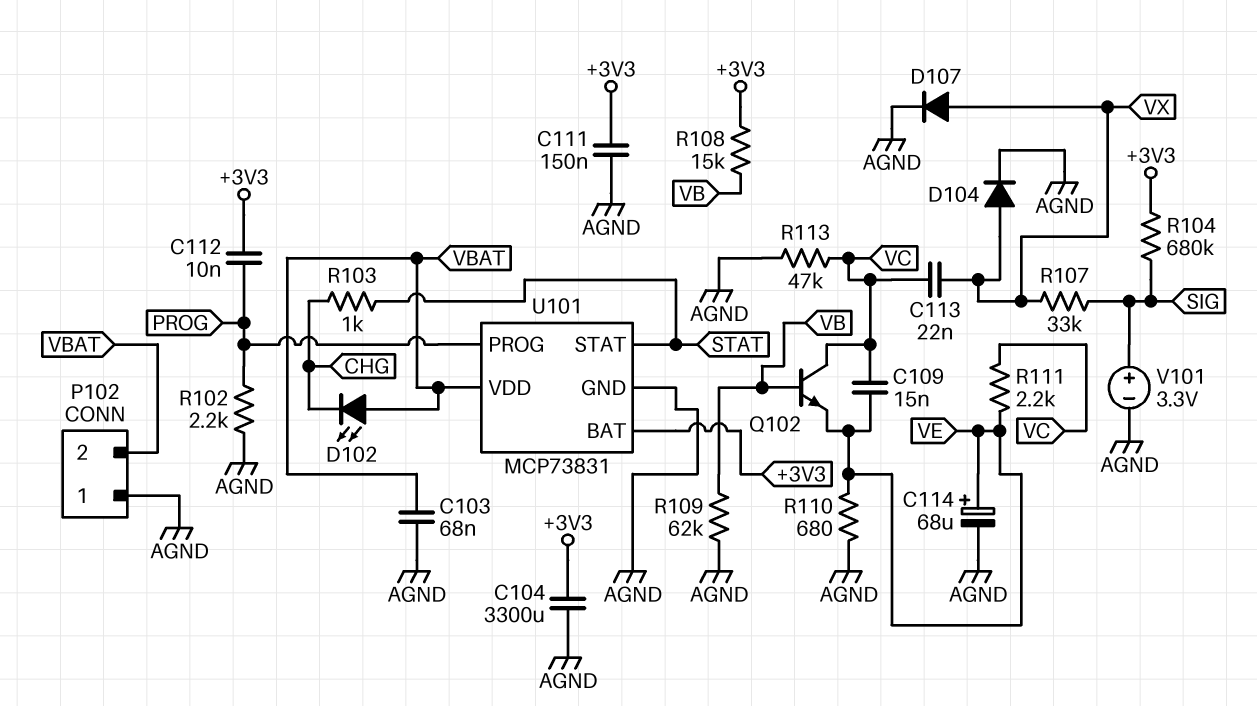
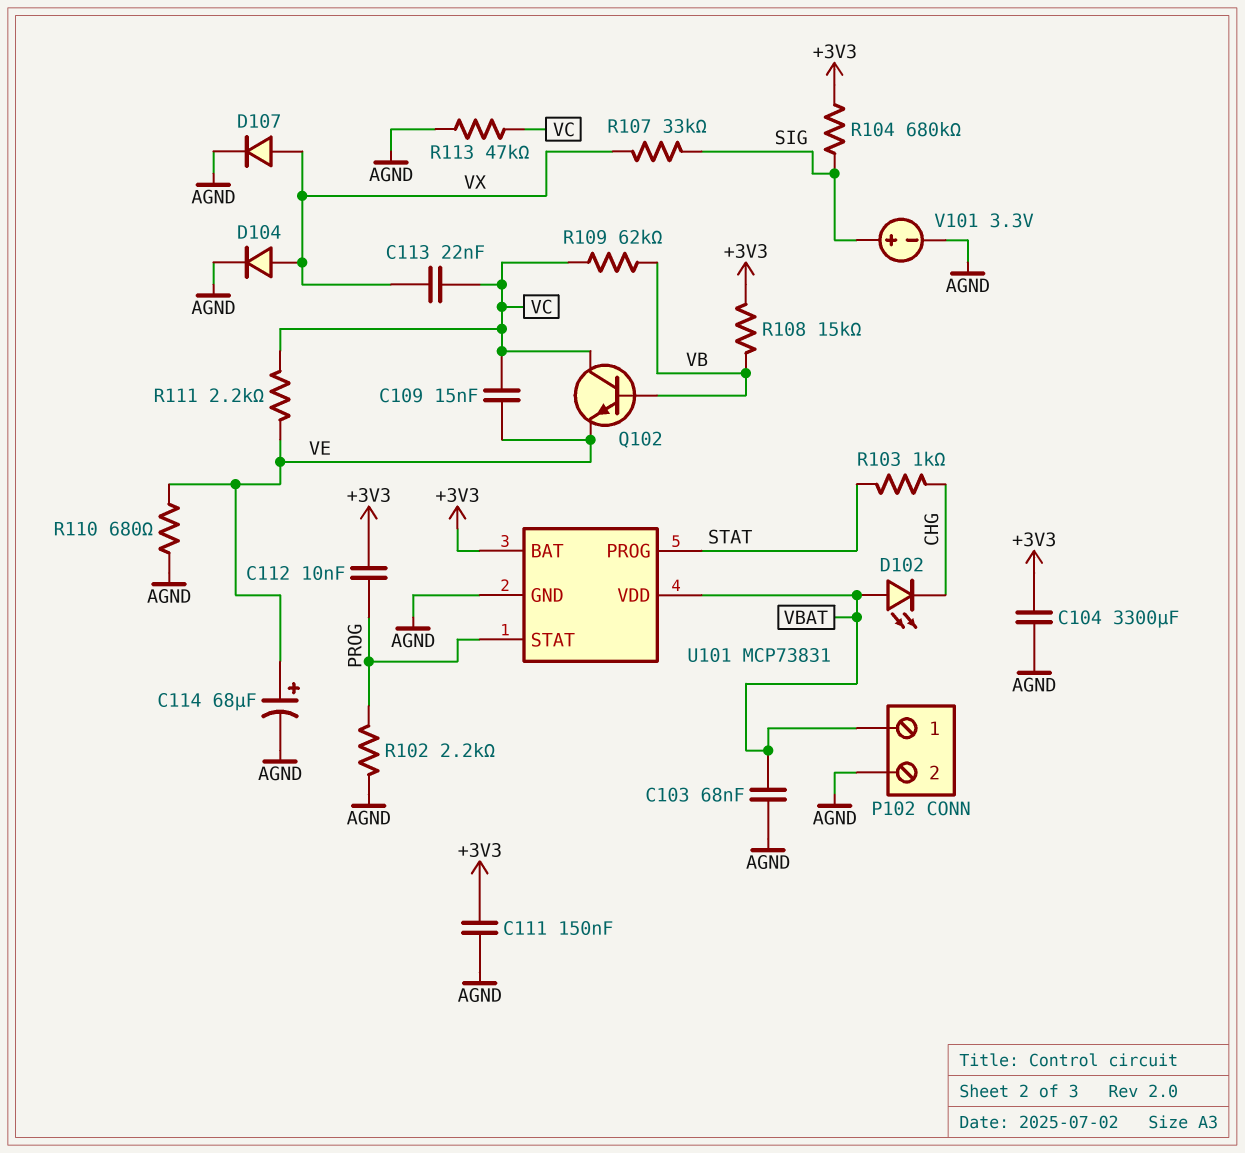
P102 pin 1: AGND -> VBAT
P102 pin 2: VBAT -> AGND
R109: 62k (AGND, VB) -> 62k (VB, VC)
U101 pin PROG: PROG -> STAT
U101 pin STAT: STAT -> PROG

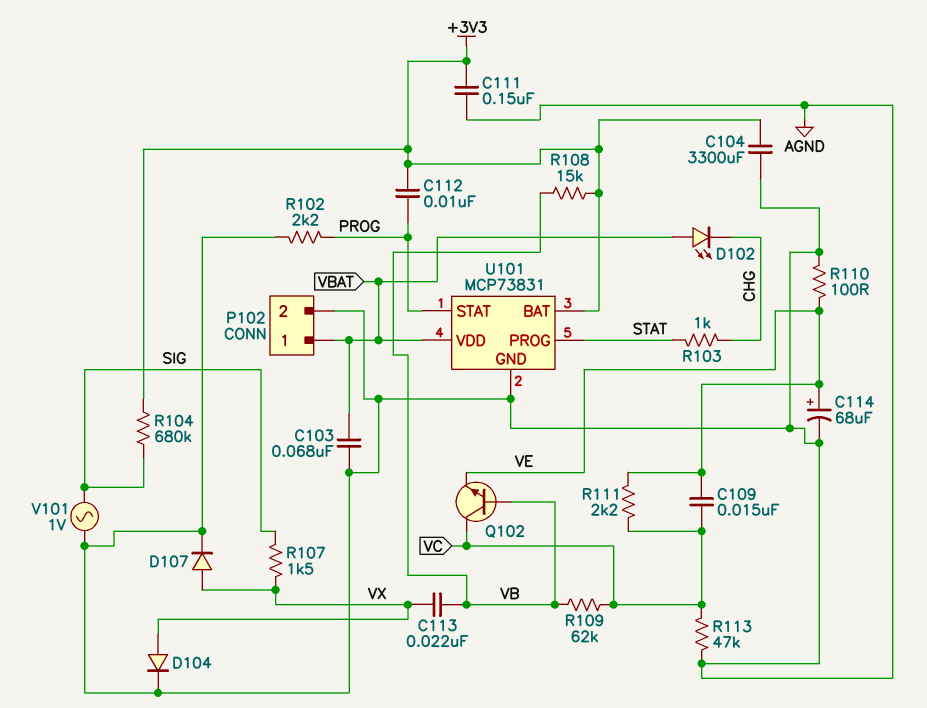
C113: 22nF (VC, VX) -> 22nF (VB, VX)
R107: 33k (SIG, VX) -> 1.5k (SIG, VX)
R110: 680 (AGND, VE) -> 100 (AGND, VE)
V101: 3.3V (plus SIG, minus AGND) -> AC 1V (AGND, SIG)

